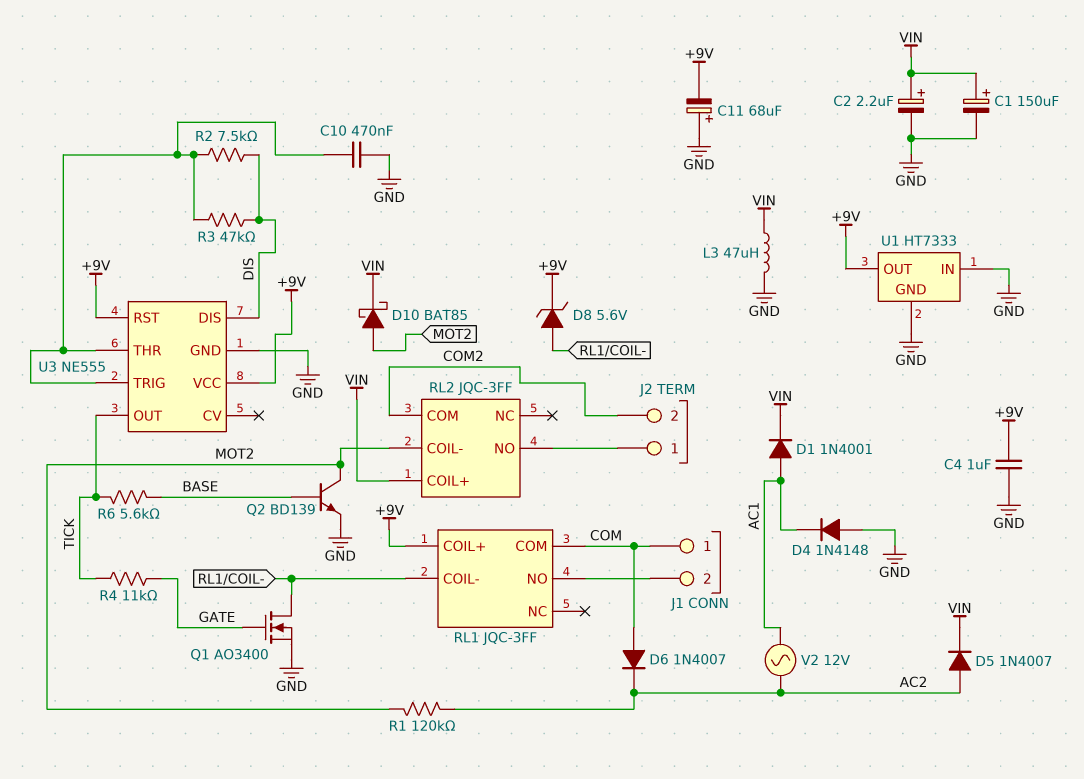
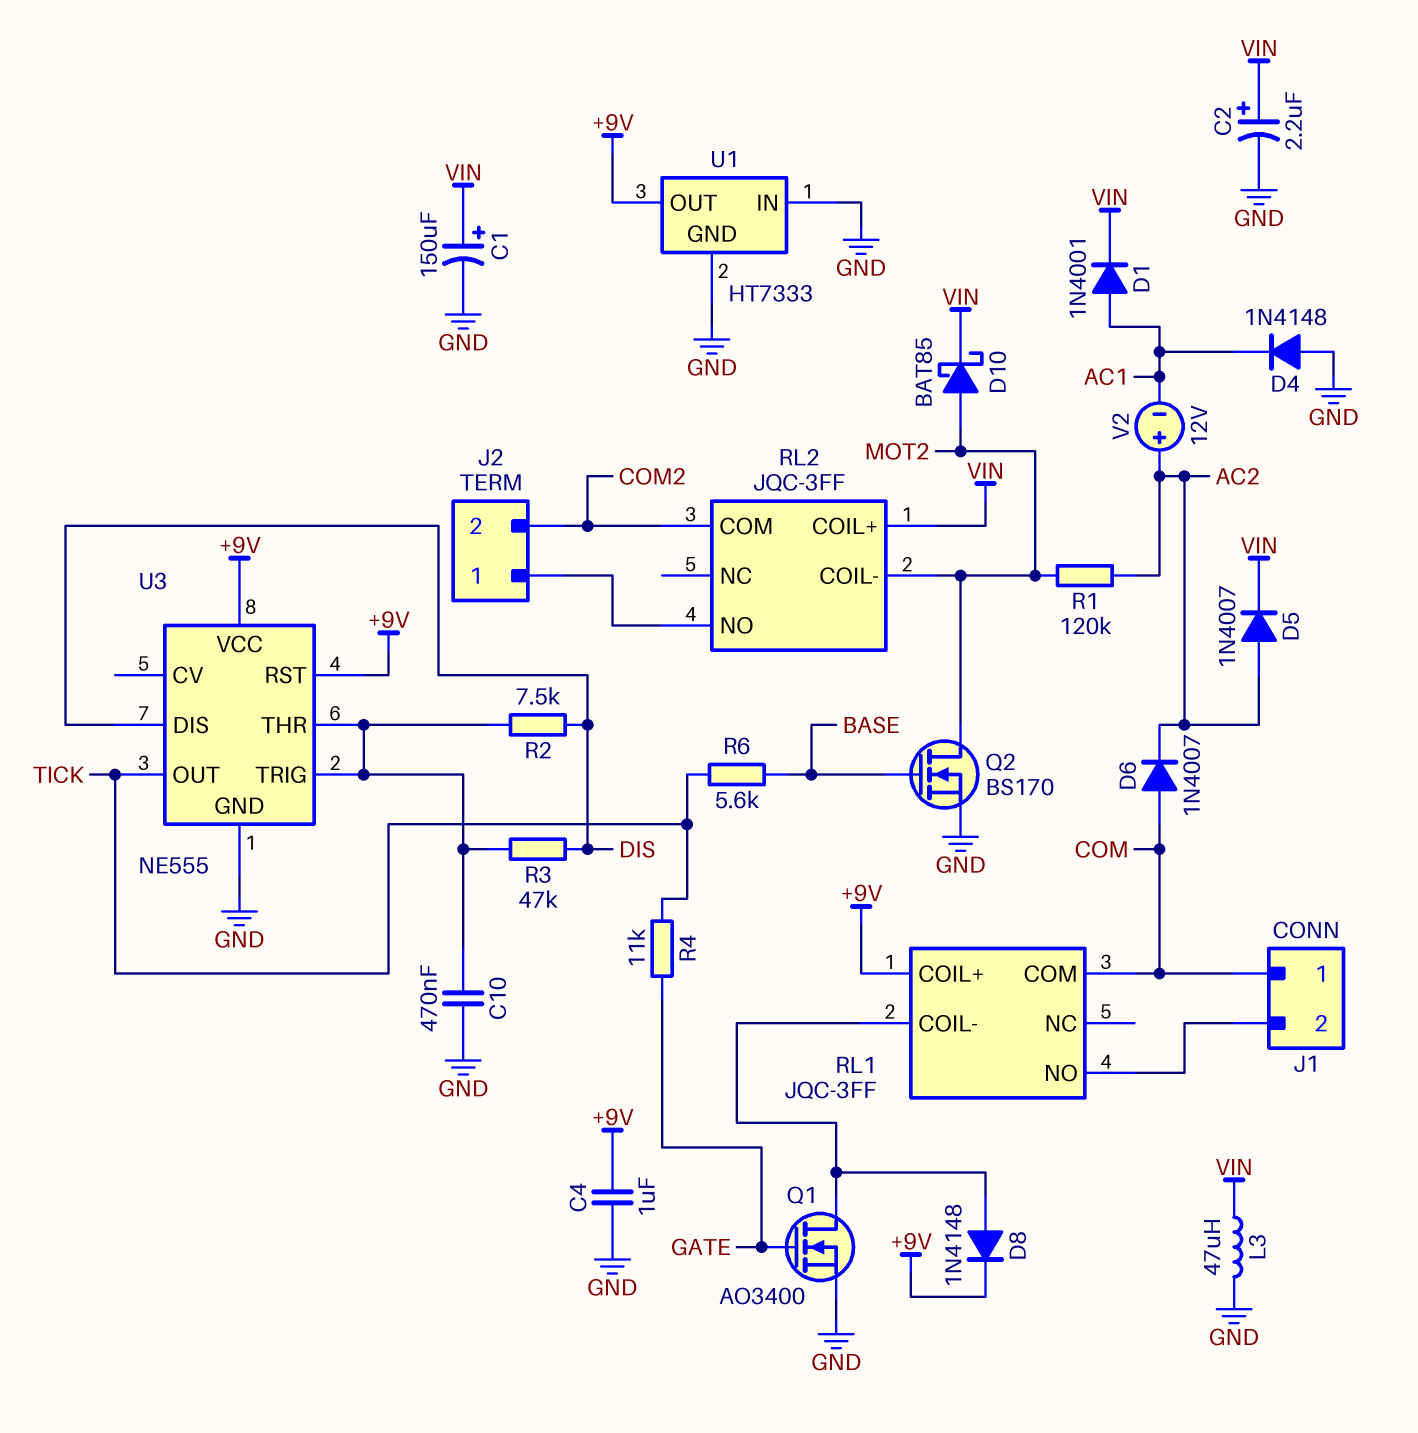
C11: 68uF (plus GND, minus +9V) -> none
D8: zener 5.6V (A RL1/COIL-, K +9V) -> diode 1N4148 (A RL1/COIL-, K +9V)
Q2: NPN BD139 (B BASE, C MOT2, E GND) -> NMOS BS170 (G BASE, D MOT2, S GND)
V2: AC 12V (AC1, AC2) -> 12V (plus AC2, minus AC1)

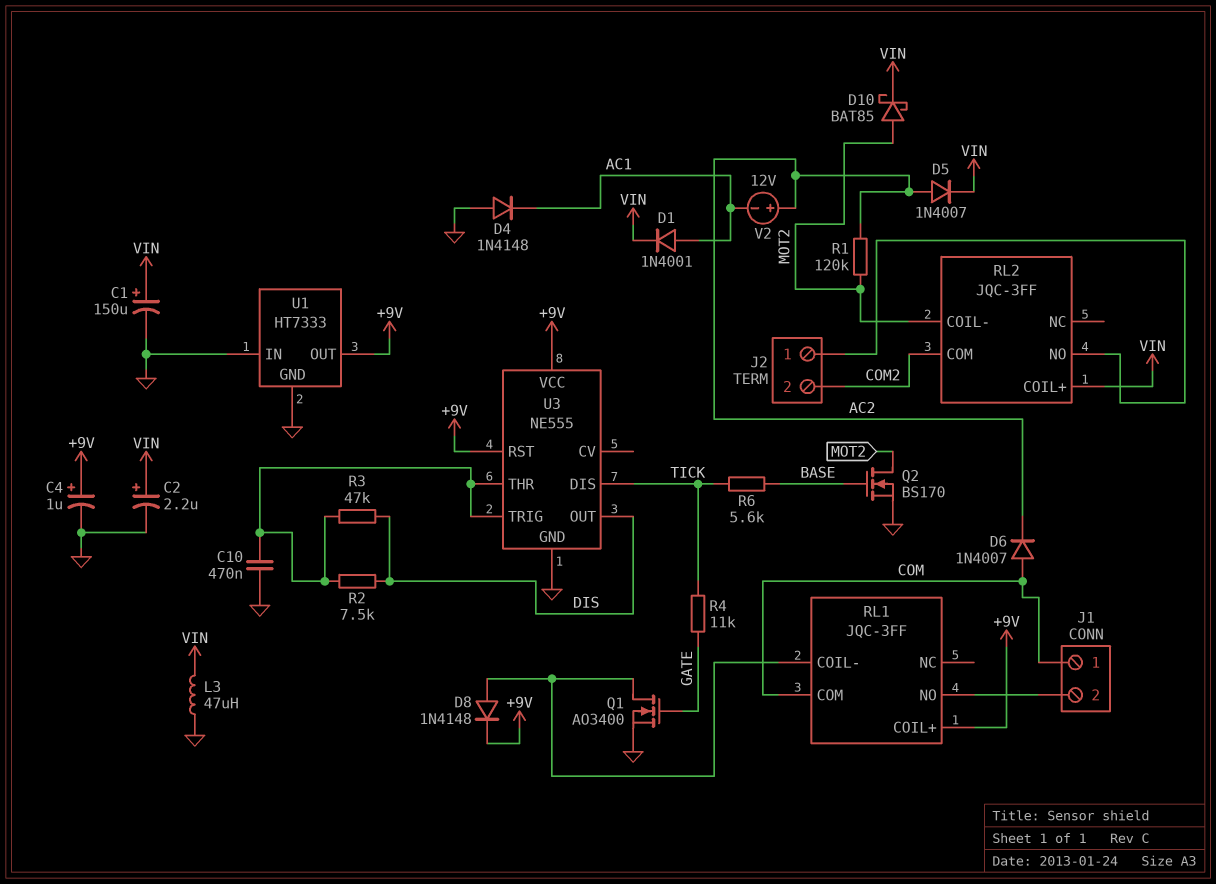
C4: 1uF (+9V, GND) -> 1uF (plus +9V, minus GND)
U3 pin DIS: DIS -> TICK
U3 pin OUT: TICK -> DIS

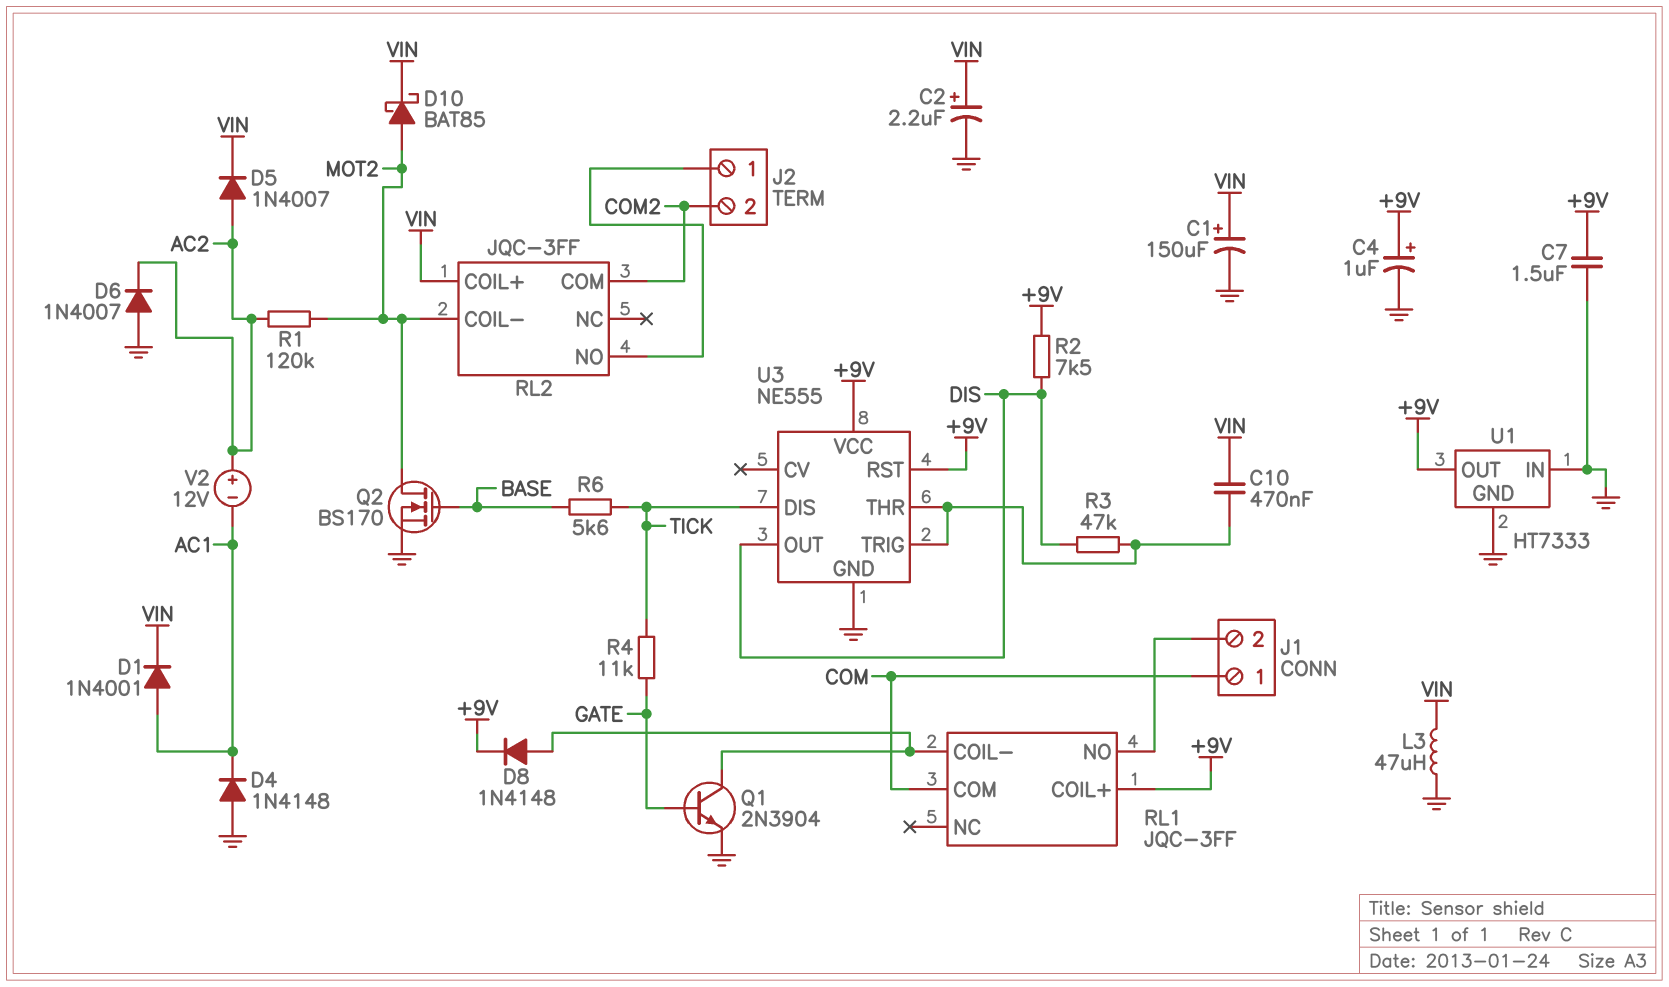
C7: none -> 1.5uF (+9V, GND)
C10: 470nF (GND, U3/THR) -> 470nF (U3/THR, VIN)
D6: diode 1N4007 (A COM, K AC2) -> diode 1N4007 (A GND, K AC2)
Q1: NMOS AO3400 (G GATE, D RL1/COIL-, S GND) -> NPN 2N3904 (B GATE, C RL1/COIL-, E GND)
R2: 7.5k (DIS, U3/THR) -> 7.5k (+9V, DIS)

